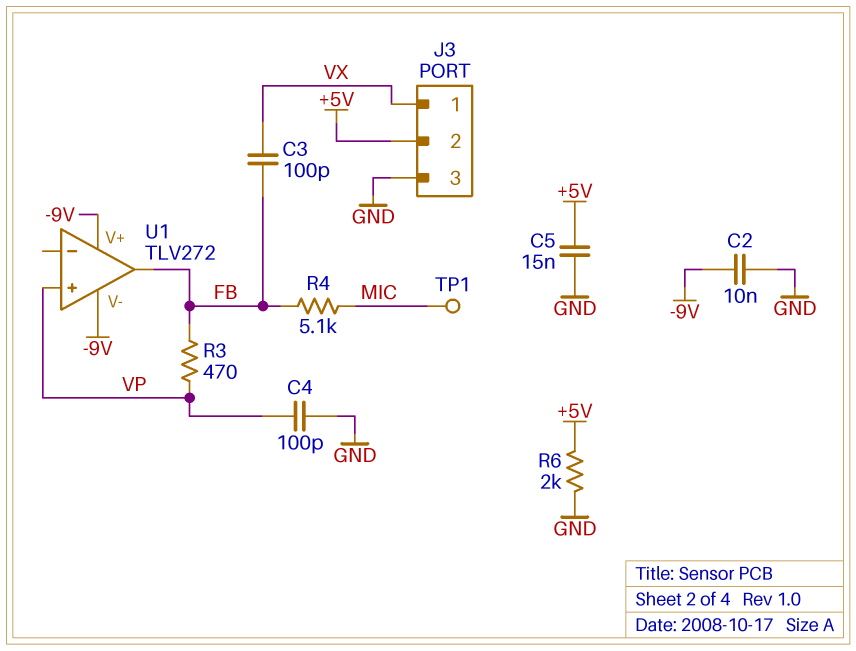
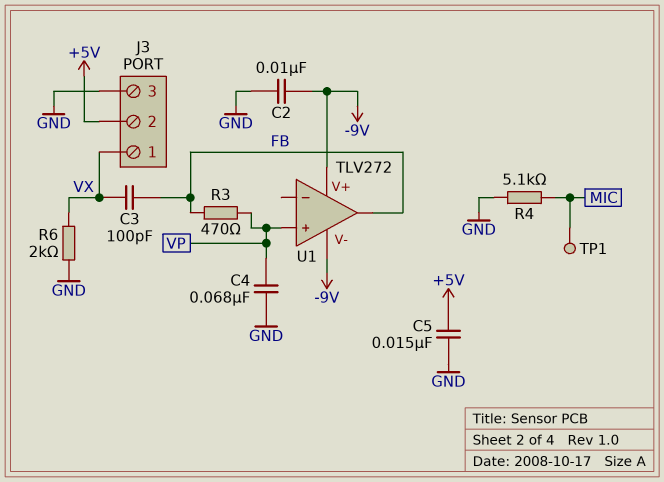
C4: 100pF (GND, VP) -> 68nF (GND, VP)
R4: 5.1k (FB, MIC) -> 5.1k (GND, MIC)
R6: 2k (+5V, GND) -> 2k (GND, VX)

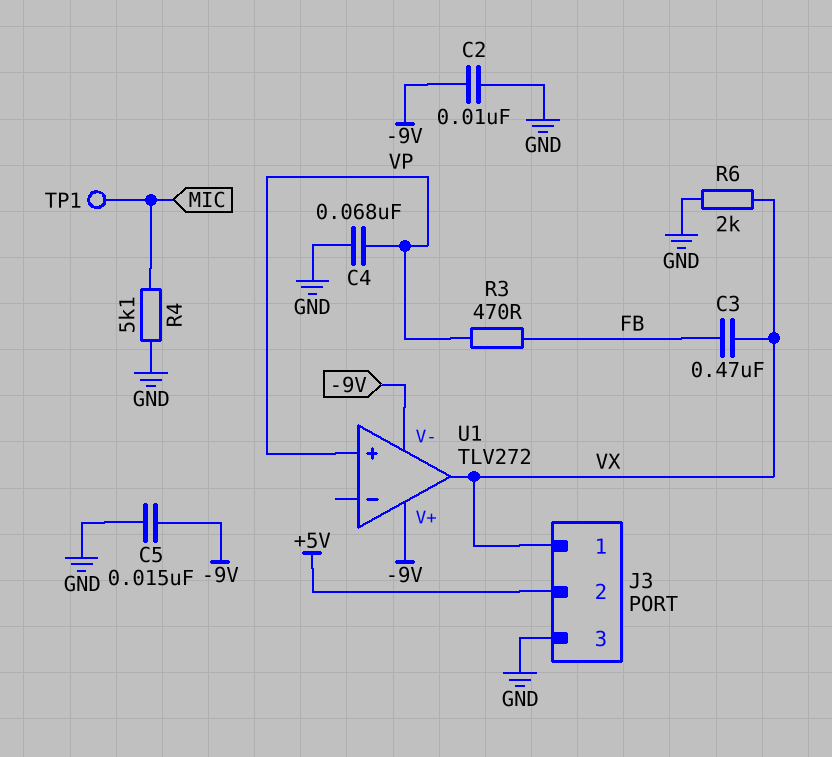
C3: 100pF (FB, VX) -> 470nF (FB, VX)
C5: 15nF (+5V, GND) -> 15nF (-9V, GND)
U1 pin out: FB -> VX

